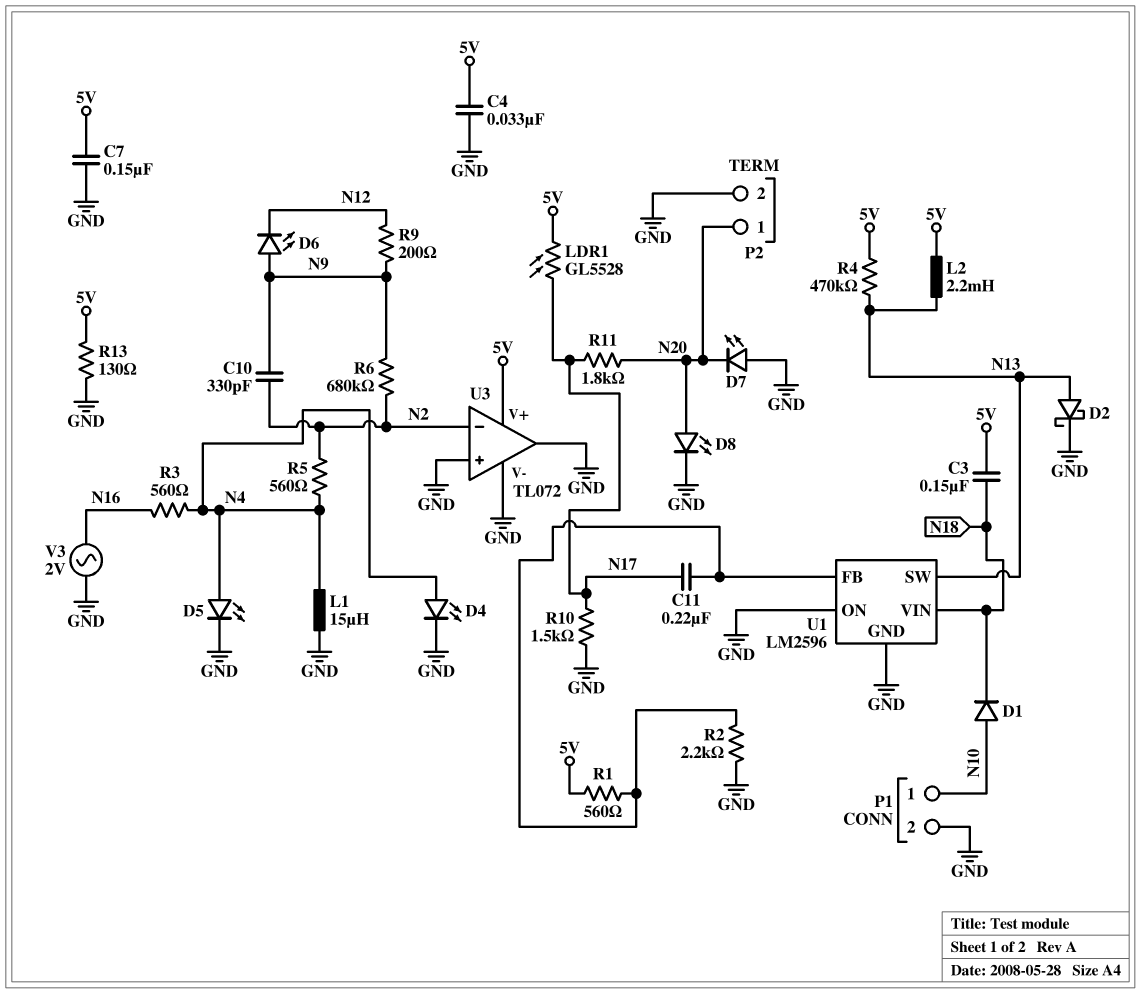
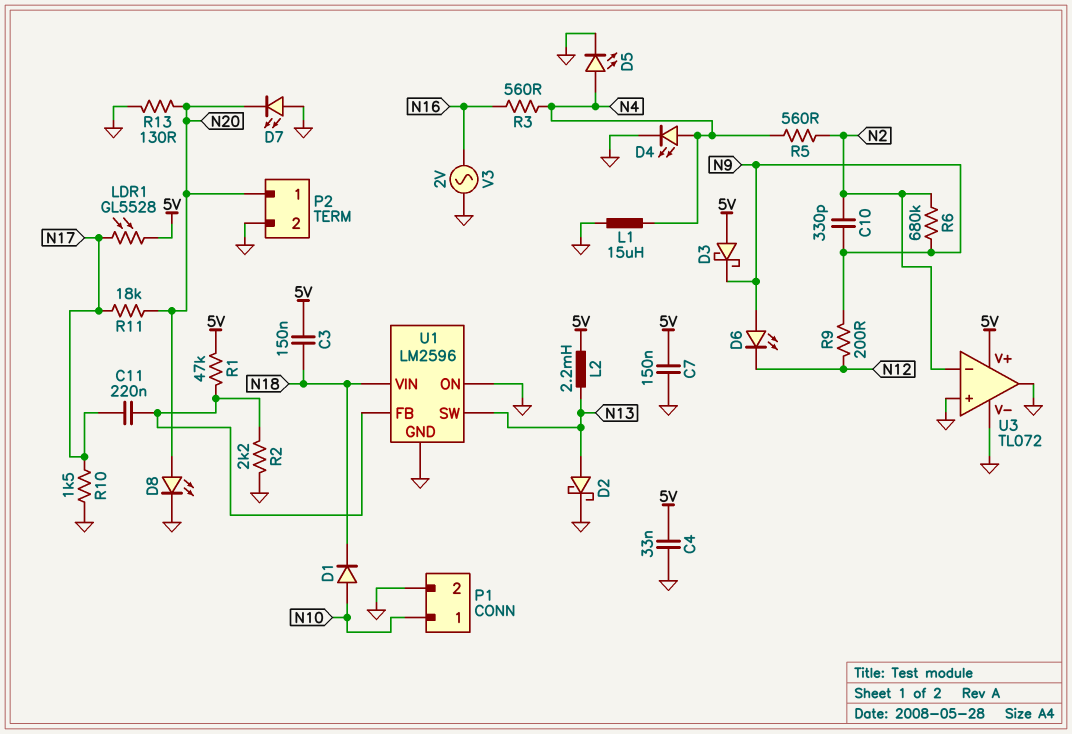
D3: none -> schottky (A 5V, K N9)
R1: 560 (5V, U1/FB) -> 47k (5V, U1/FB)
R4: 470k (5V, N13) -> none
R11: 1.8k (N17, N20) -> 18k (N17, N20)
R13: 130 (5V, GND) -> 130 (GND, N20)

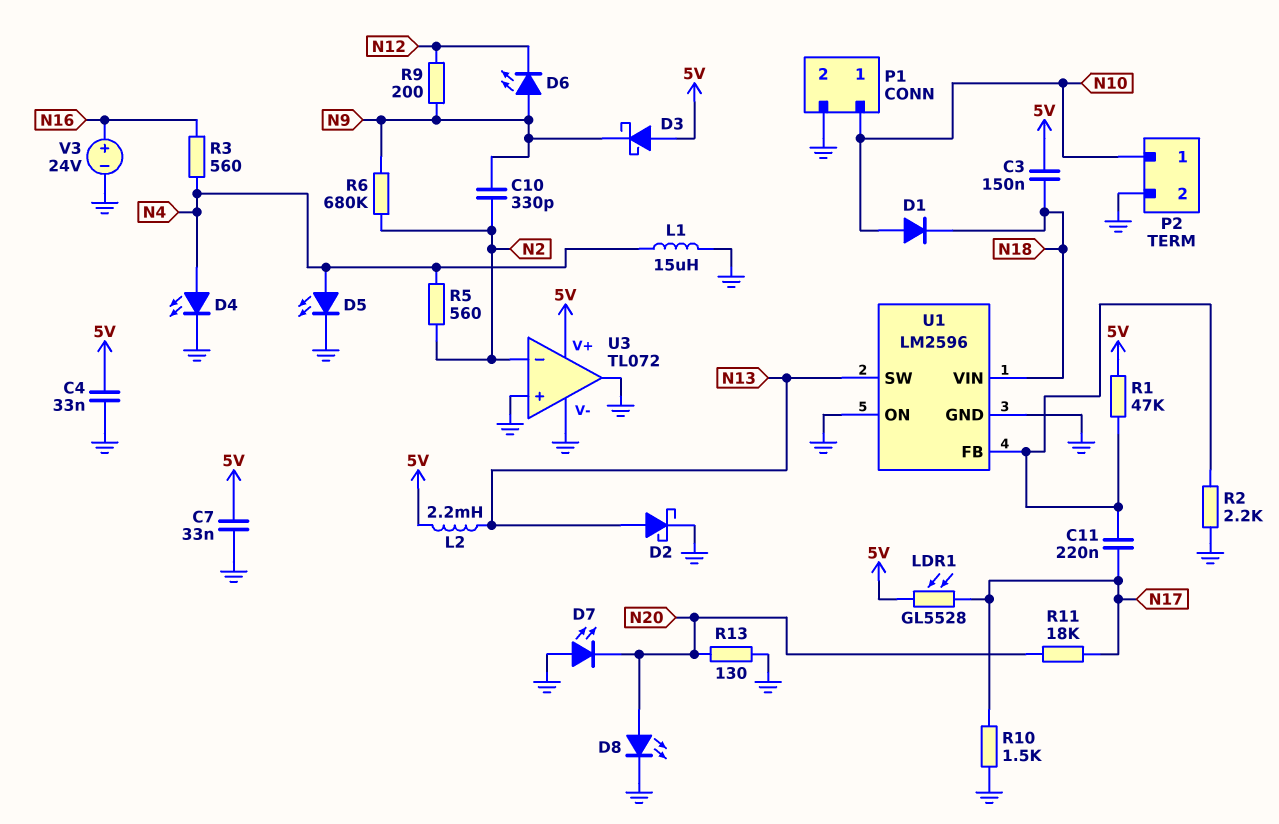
C7: 150nF (5V, GND) -> 33nF (5V, GND)
P2 pin 1: N20 -> N10
V3: AC 2V (GND, N16) -> 24V (plus N16, minus GND)

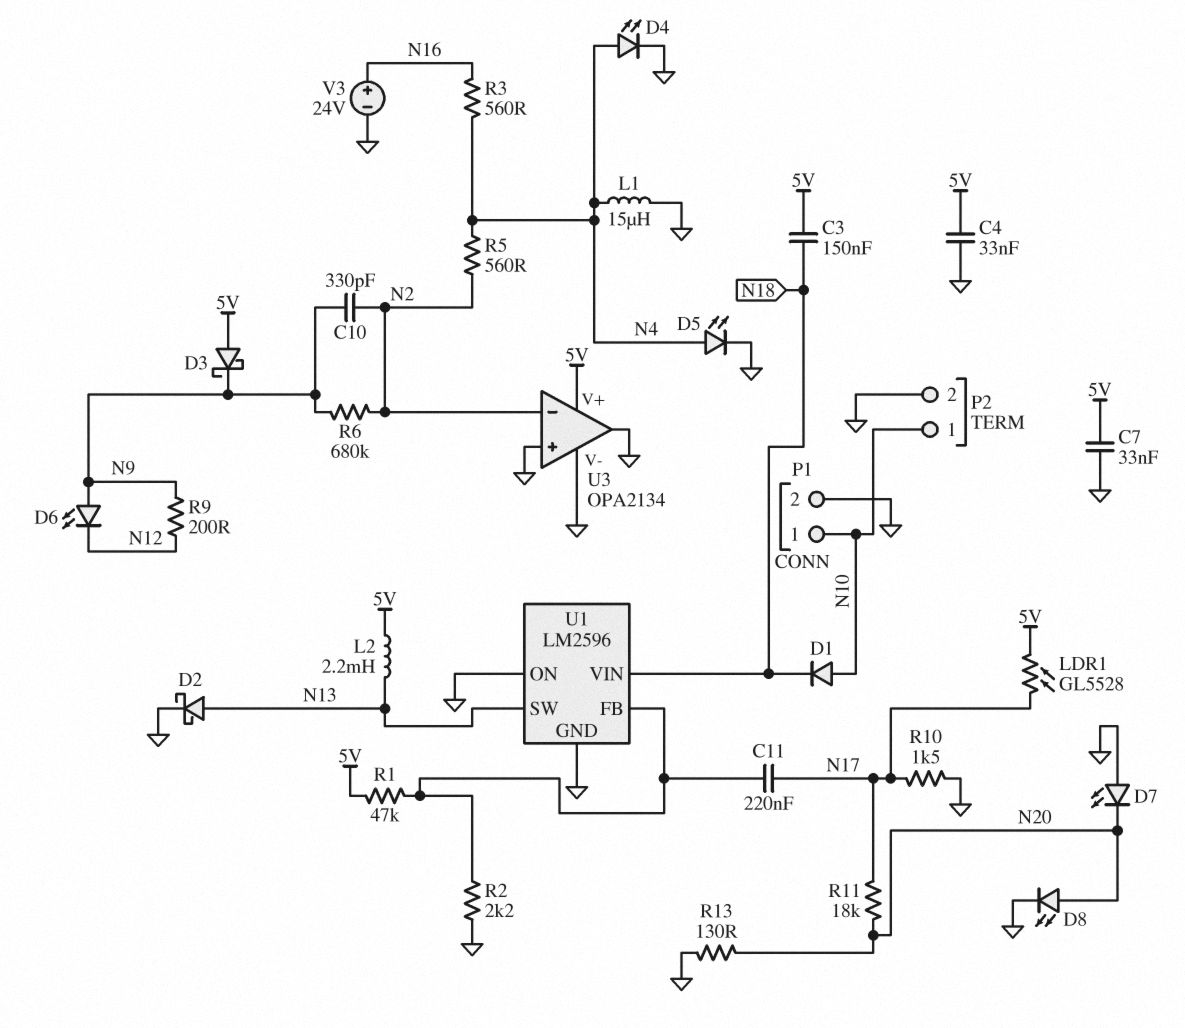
U3: TL072 -> OPA2134

